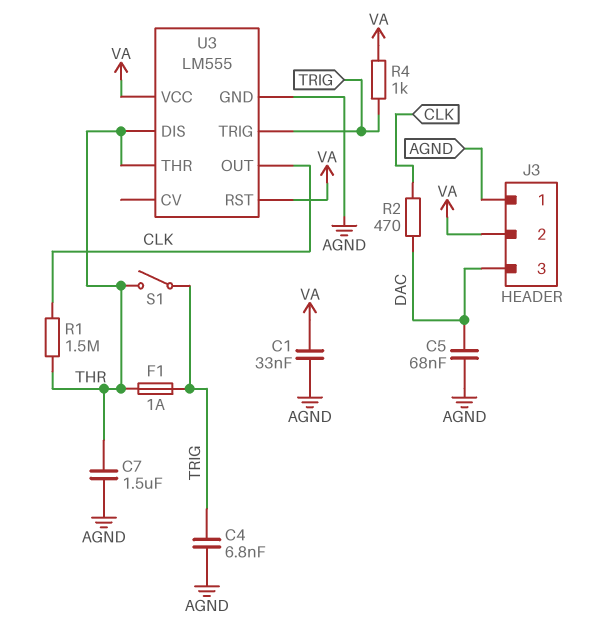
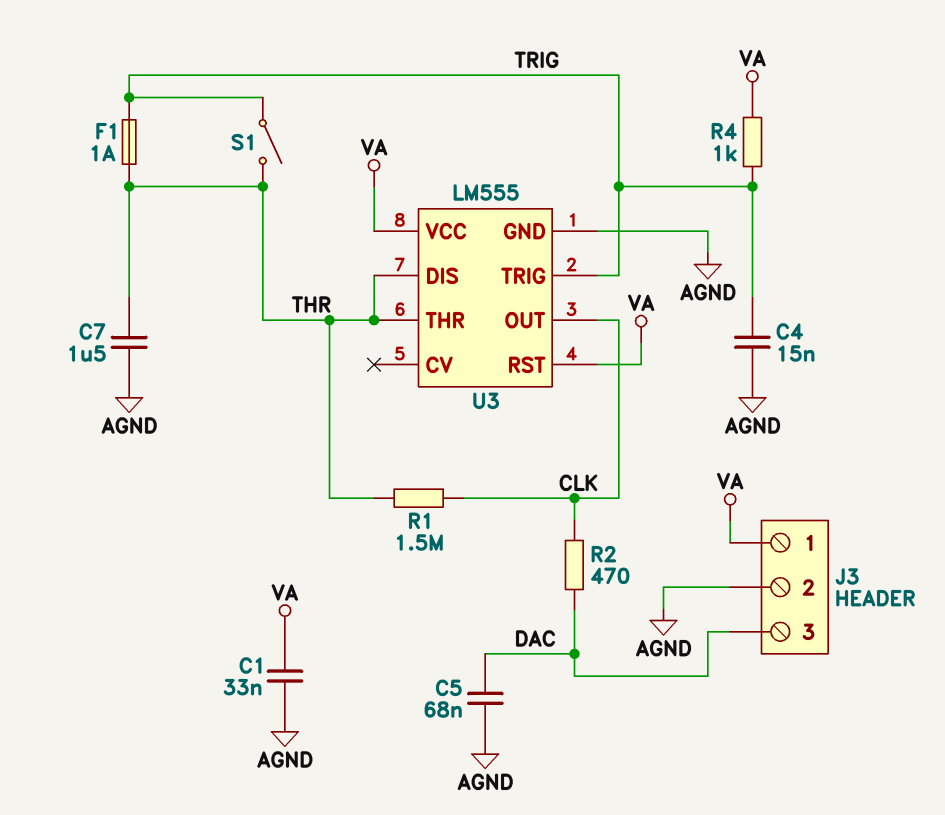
C4: 6.8nF (AGND, TRIG) -> 15nF (AGND, TRIG)
J3 pin 1: AGND -> VA
J3 pin 2: VA -> AGND

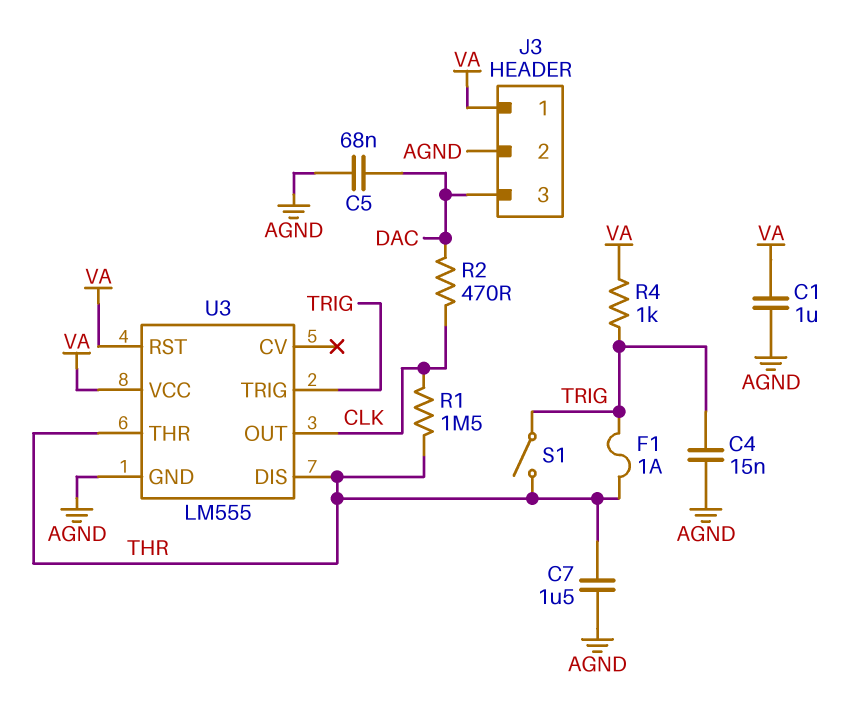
C1: 33nF (AGND, VA) -> 1uF (AGND, VA)

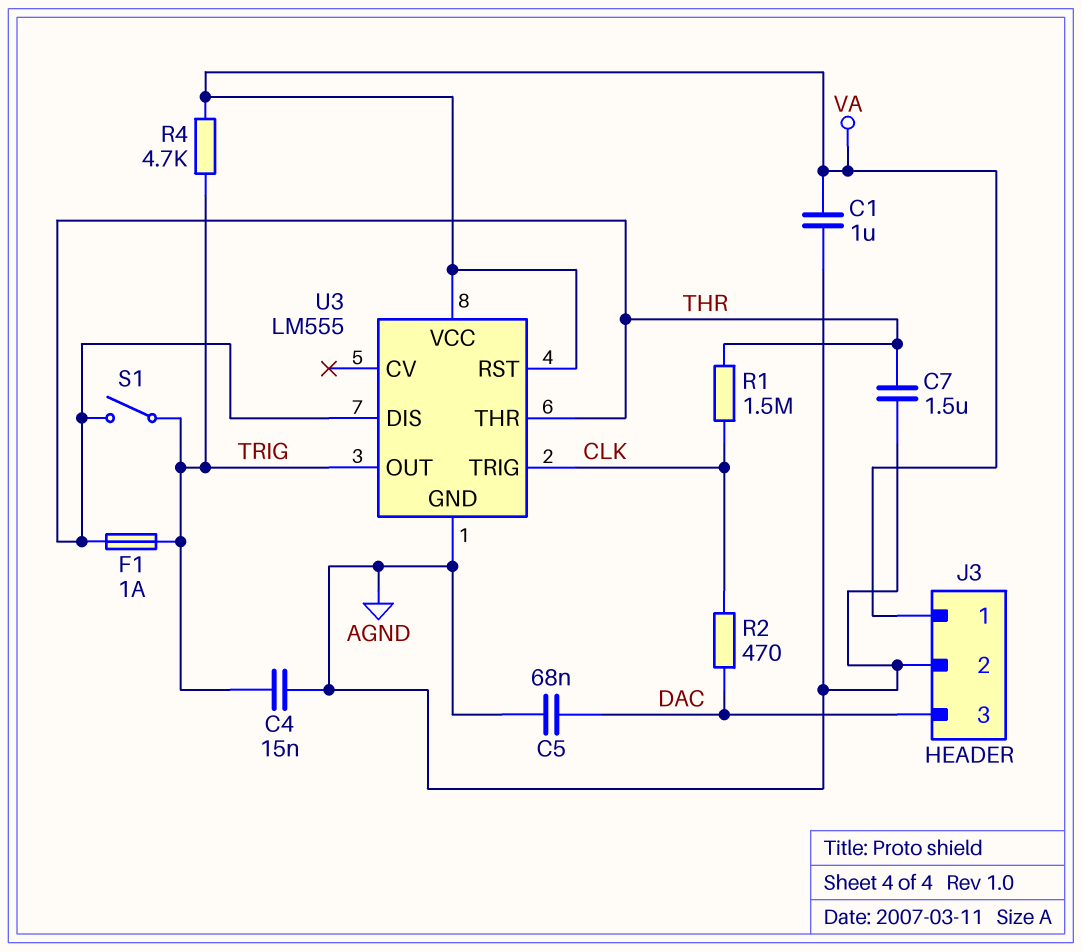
R4: 1k (TRIG, VA) -> 4.7k (TRIG, VA)
U3 pin OUT: CLK -> TRIG
U3 pin TRIG: TRIG -> CLK

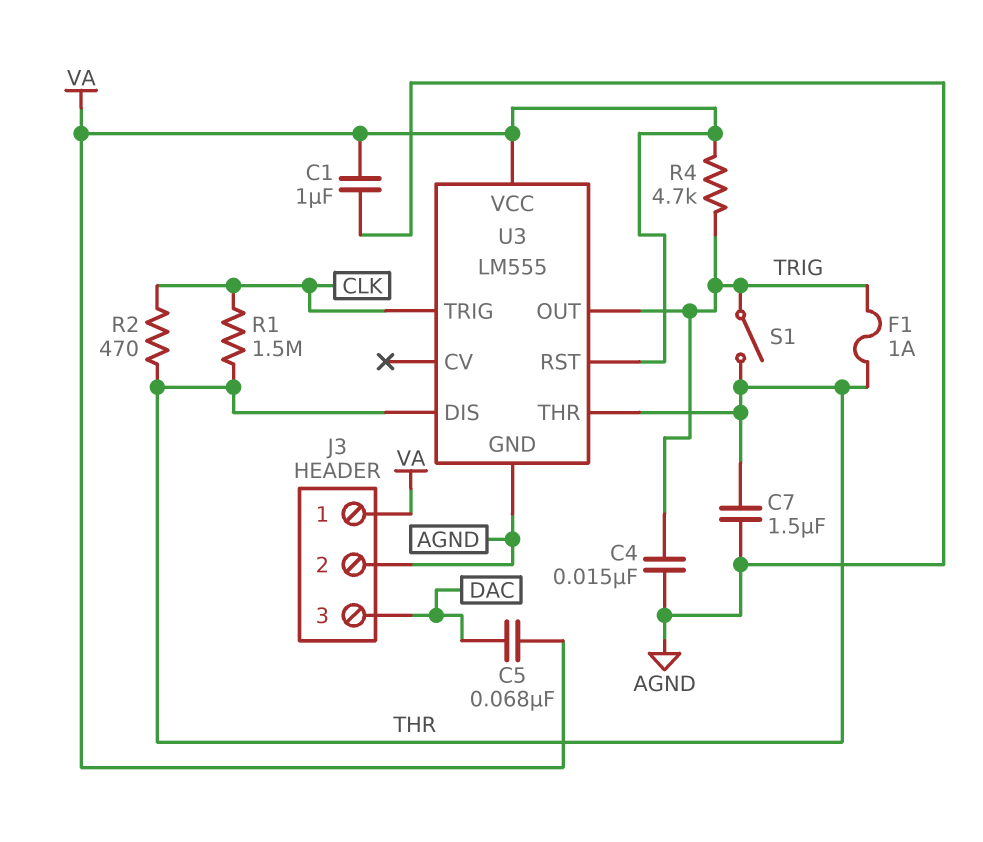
C5: 68nF (AGND, DAC) -> 68nF (DAC, VA)
R2: 470 (CLK, DAC) -> 470 (CLK, THR)

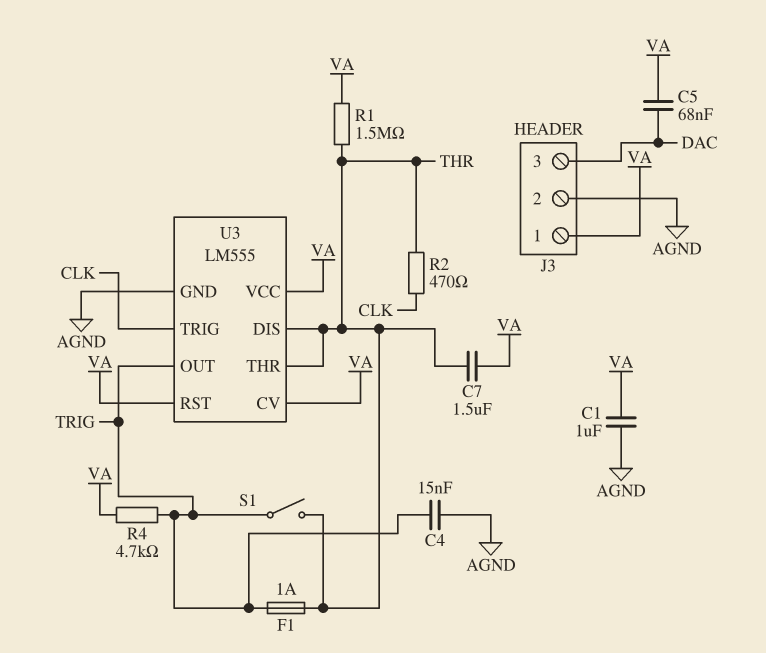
C7: 1.5uF (AGND, THR) -> 1.5uF (THR, VA)
R1: 1.5M (CLK, THR) -> 1.5M (THR, VA)
U3 pin CV: none -> VA

